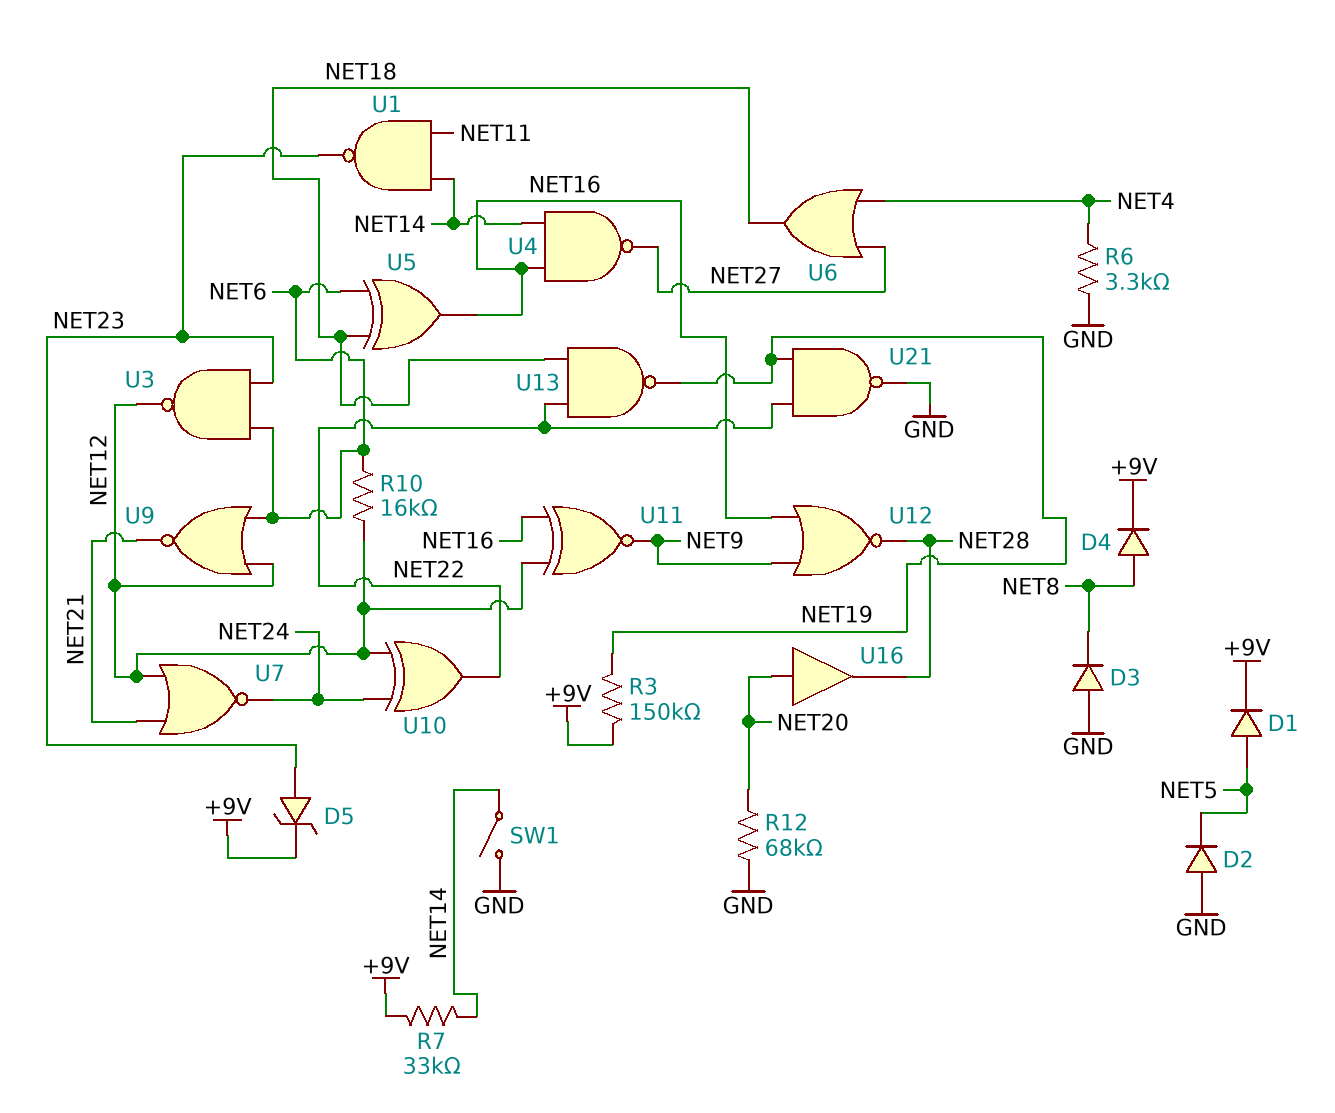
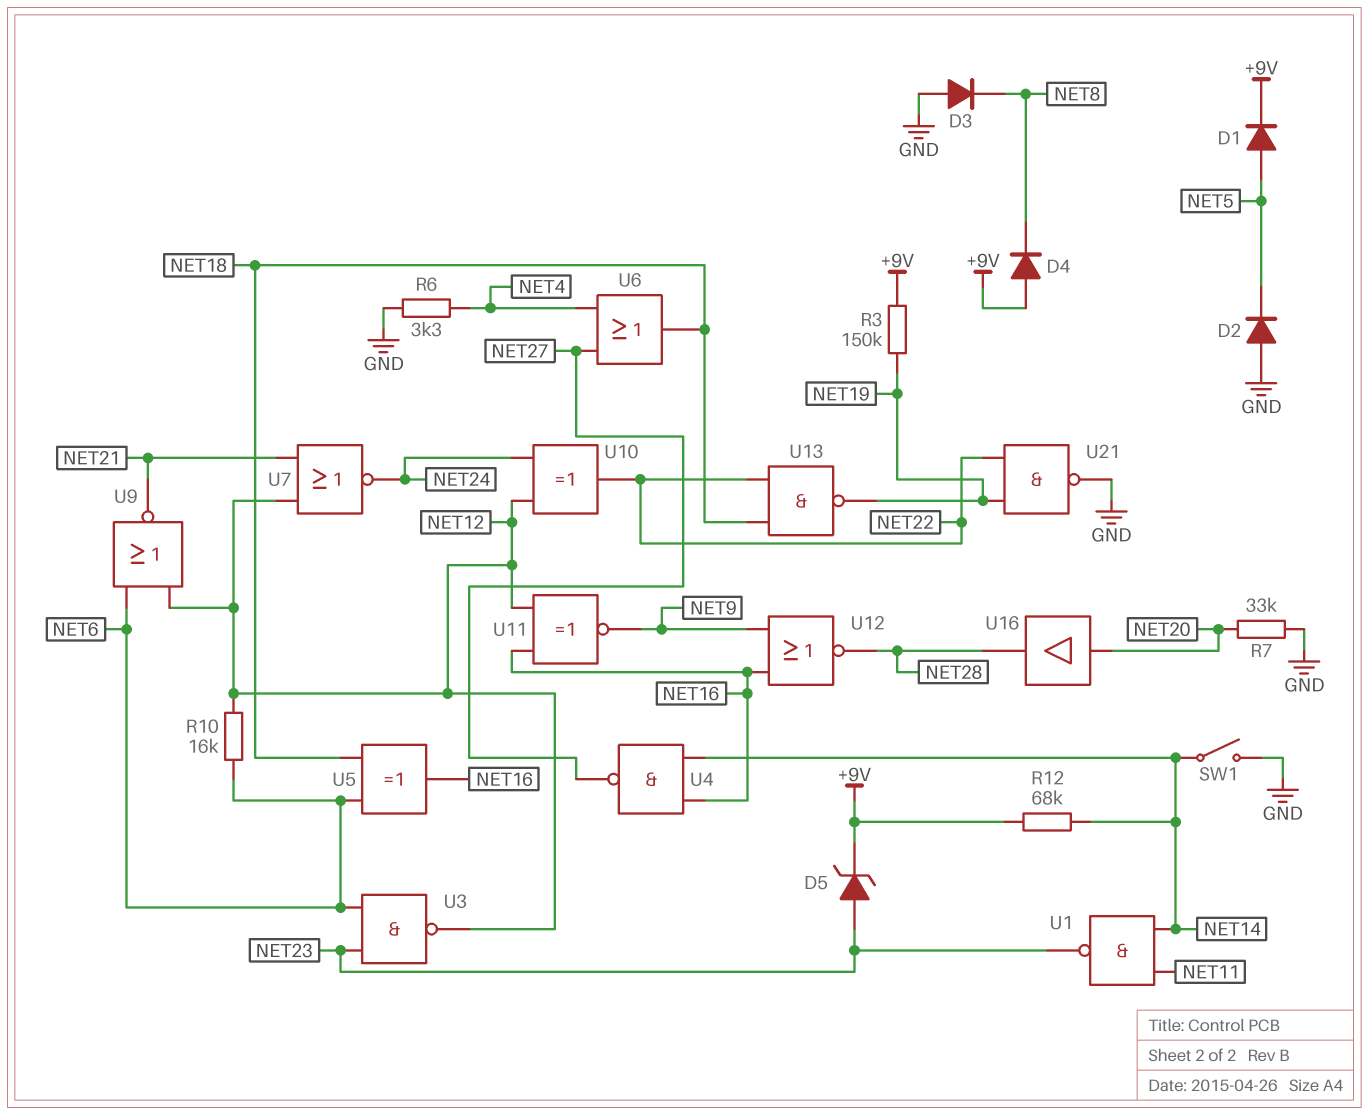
D4: diode (A NET8, K +9V) -> diode (A +9V, K NET8)
R7: 33k (+9V, NET14) -> 33k (GND, NET20)
R12: 68k (GND, NET20) -> 68k (+9V, NET14)

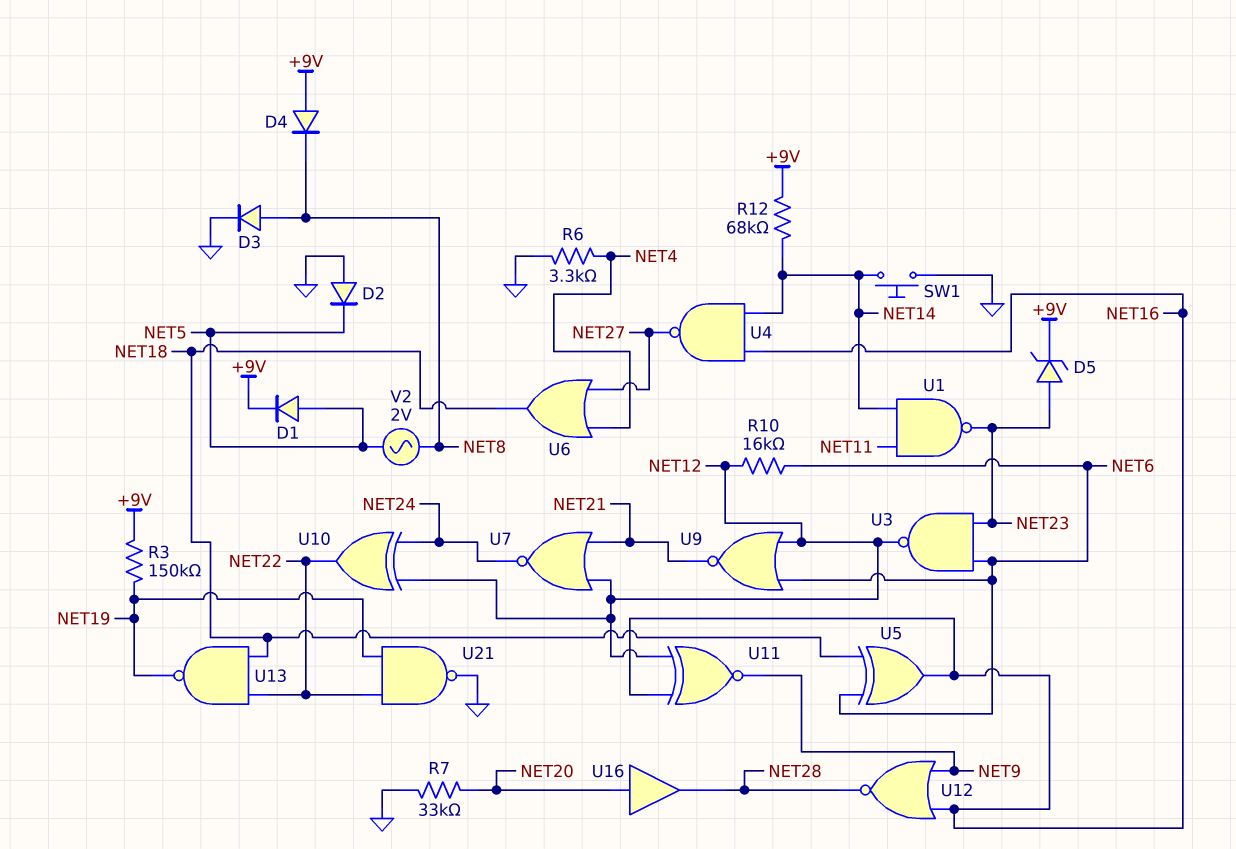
D3: diode (A GND, K NET8) -> diode (A NET8, K GND)
SW1: switch (GND, NET14) -> button (GND, NET14)
V2: none -> AC 2V (NET5, NET8)

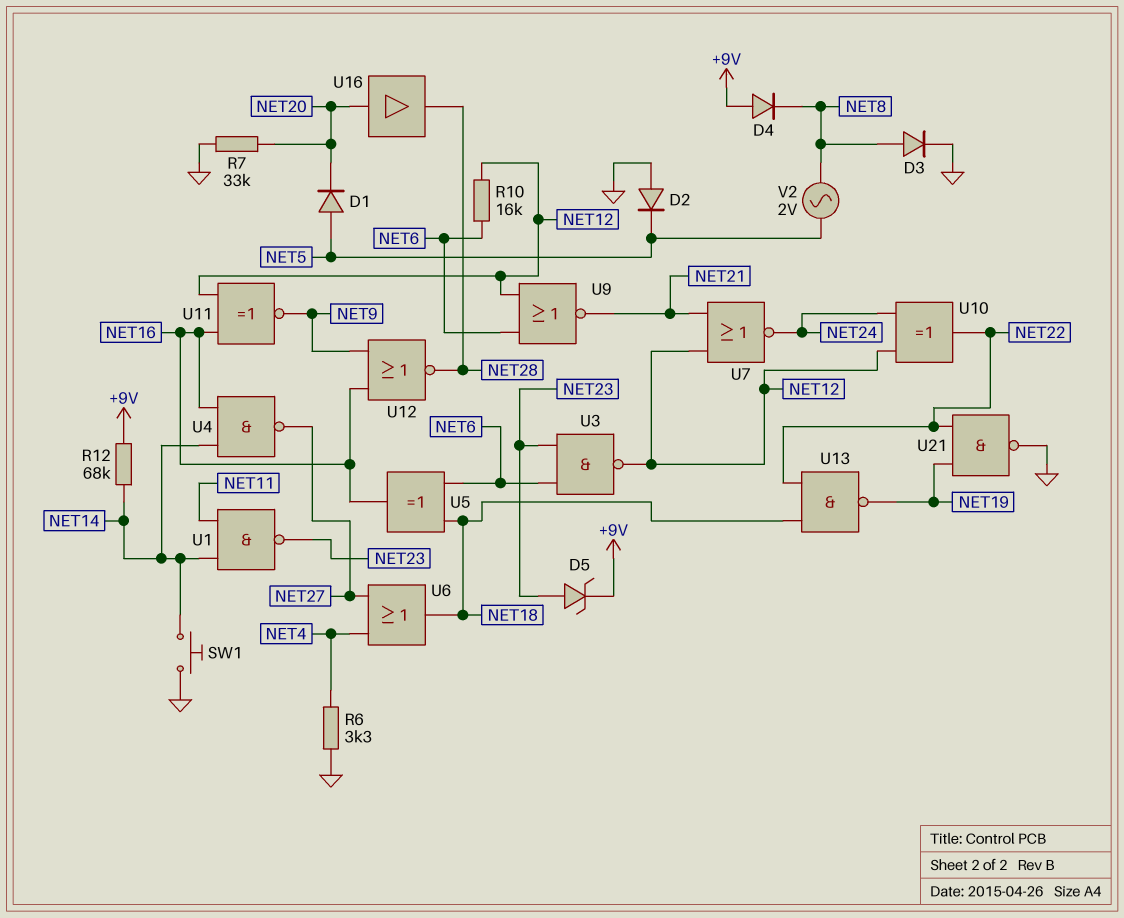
D1: diode (A NET5, K +9V) -> diode (A NET5, K NET20)
R3: 150k (+9V, NET19) -> none

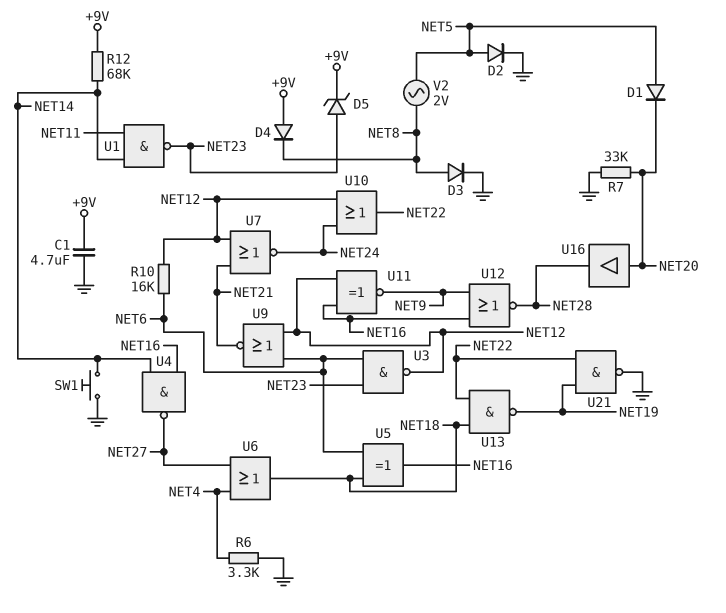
C1: none -> 4.7uF (+9V, GND)
D2: diode (A GND, K NET5) -> diode (A NET5, K GND)
U10: XOR (in NET12, in NET24, out NET22) -> OR (in NET12, in NET24, out NET22)

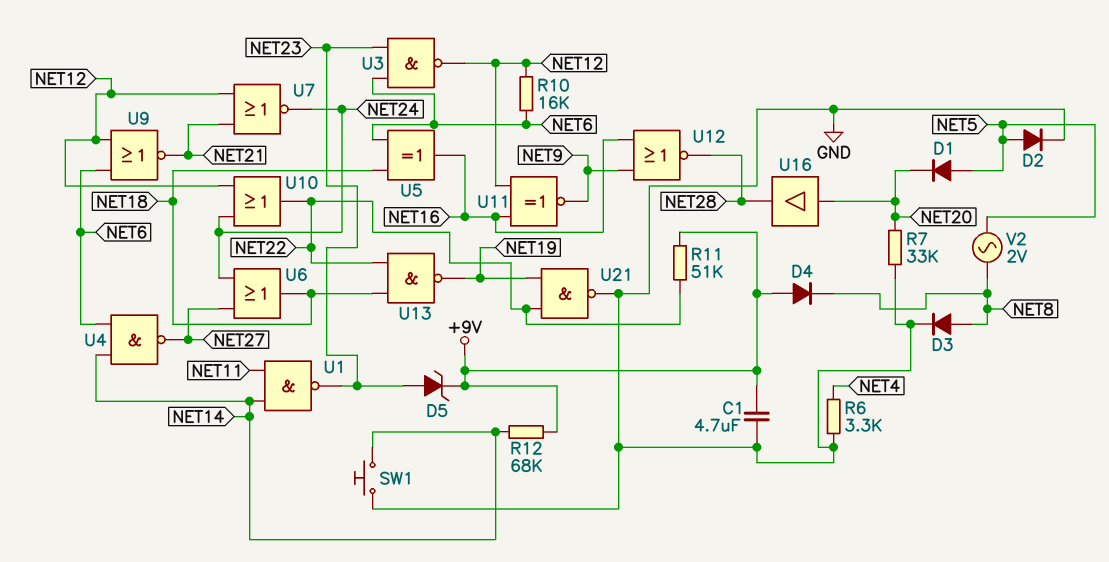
R11: none -> 51k (+9V, NET22)
U4: NAND (in NET14, in NET16, out NET27) -> NAND (in NET6, in NET14, out NET27)
U6: OR (in NET4, in NET27, out NET18) -> OR (in NET24, in NET27, out NET18)

